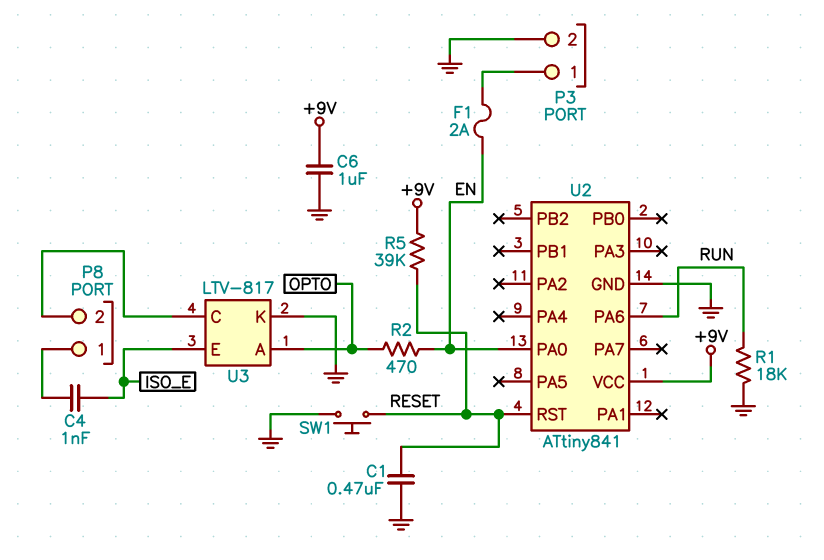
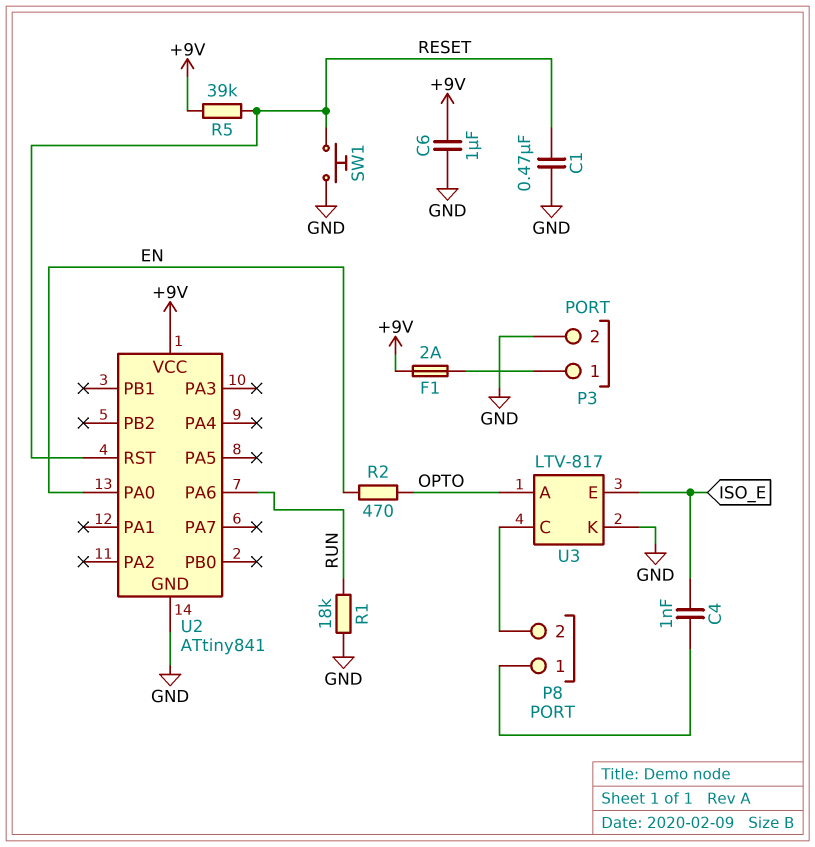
F1: 2A (EN, P3/1) -> 2A (+9V, P3/1)

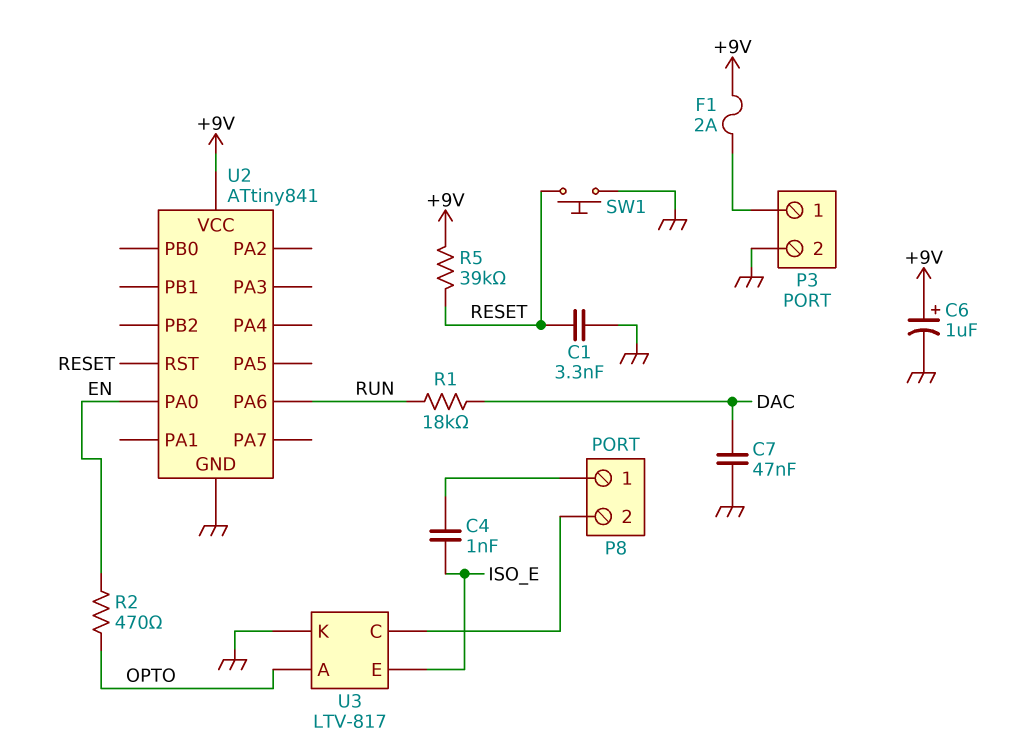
C1: 470nF (GND, RESET) -> 3.3nF (GND, RESET)
C6: 1uF (+9V, GND) -> 1uF (plus +9V, minus GND)
C7: none -> 47nF (DAC, GND)
R1: 18k (GND, RUN) -> 18k (DAC, RUN)

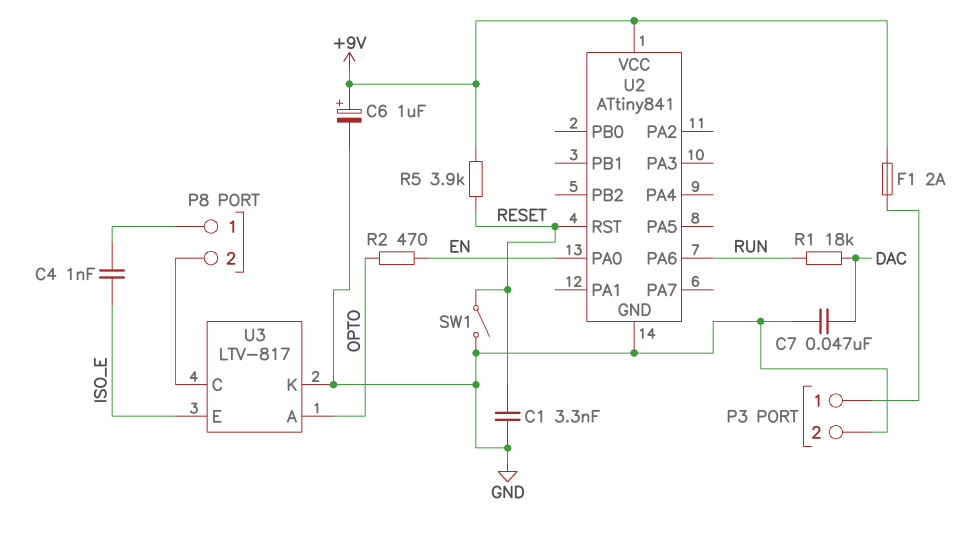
R5: 39k (+9V, RESET) -> 3.9k (+9V, RESET)
SW1: button (GND, RESET) -> switch (GND, RESET)

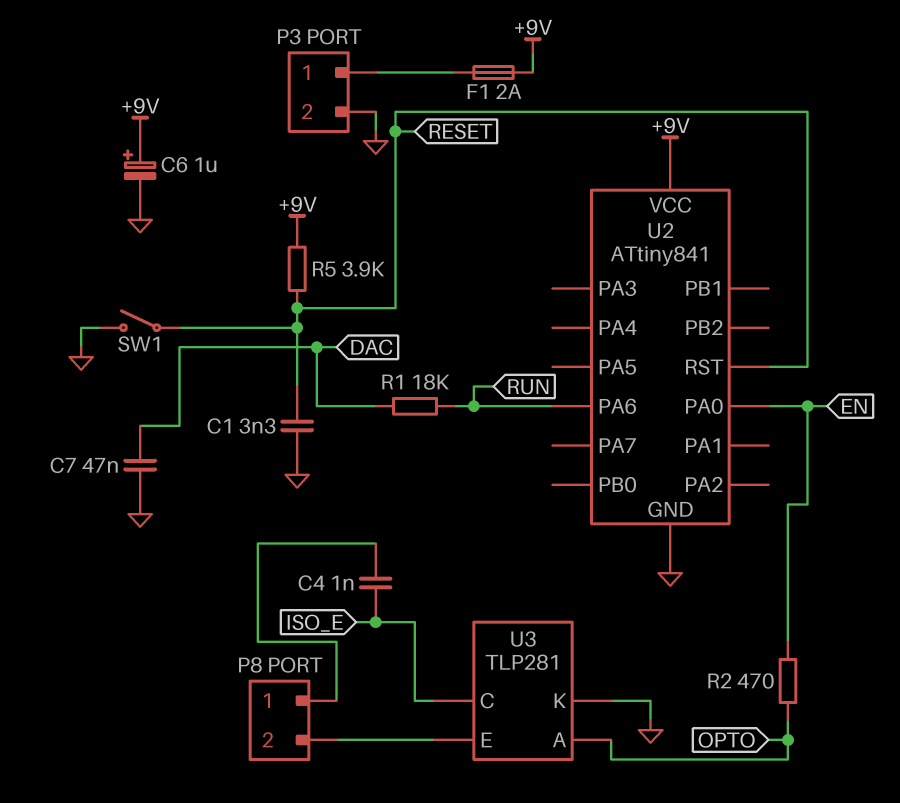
U3: LTV-817 -> TLP281
U3 pin C: P8/2 -> ISO_E
U3 pin E: ISO_E -> P8/2

